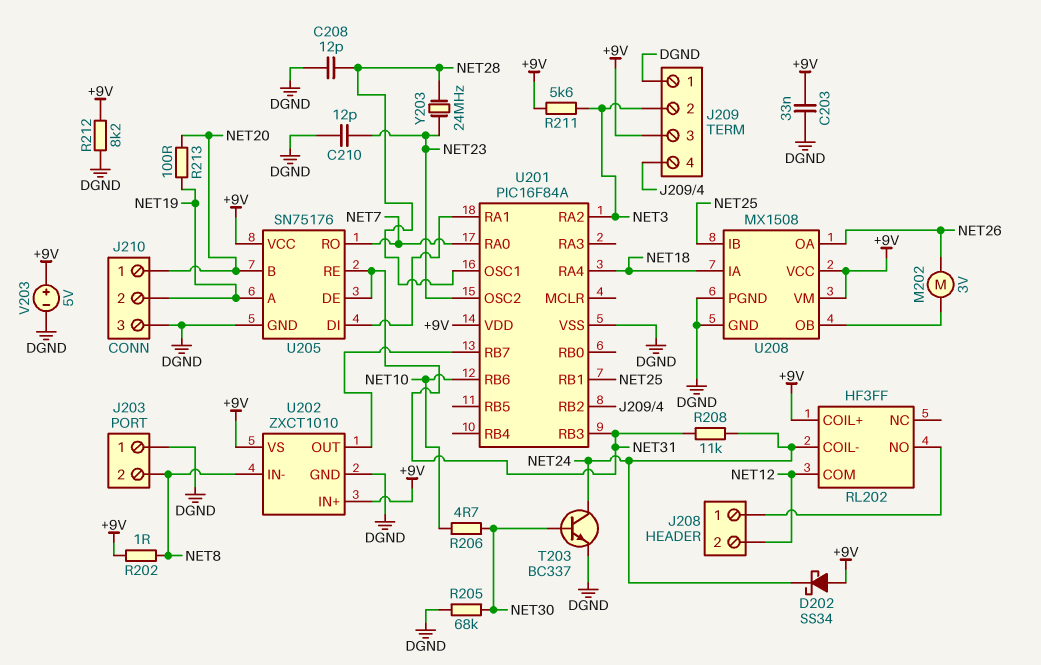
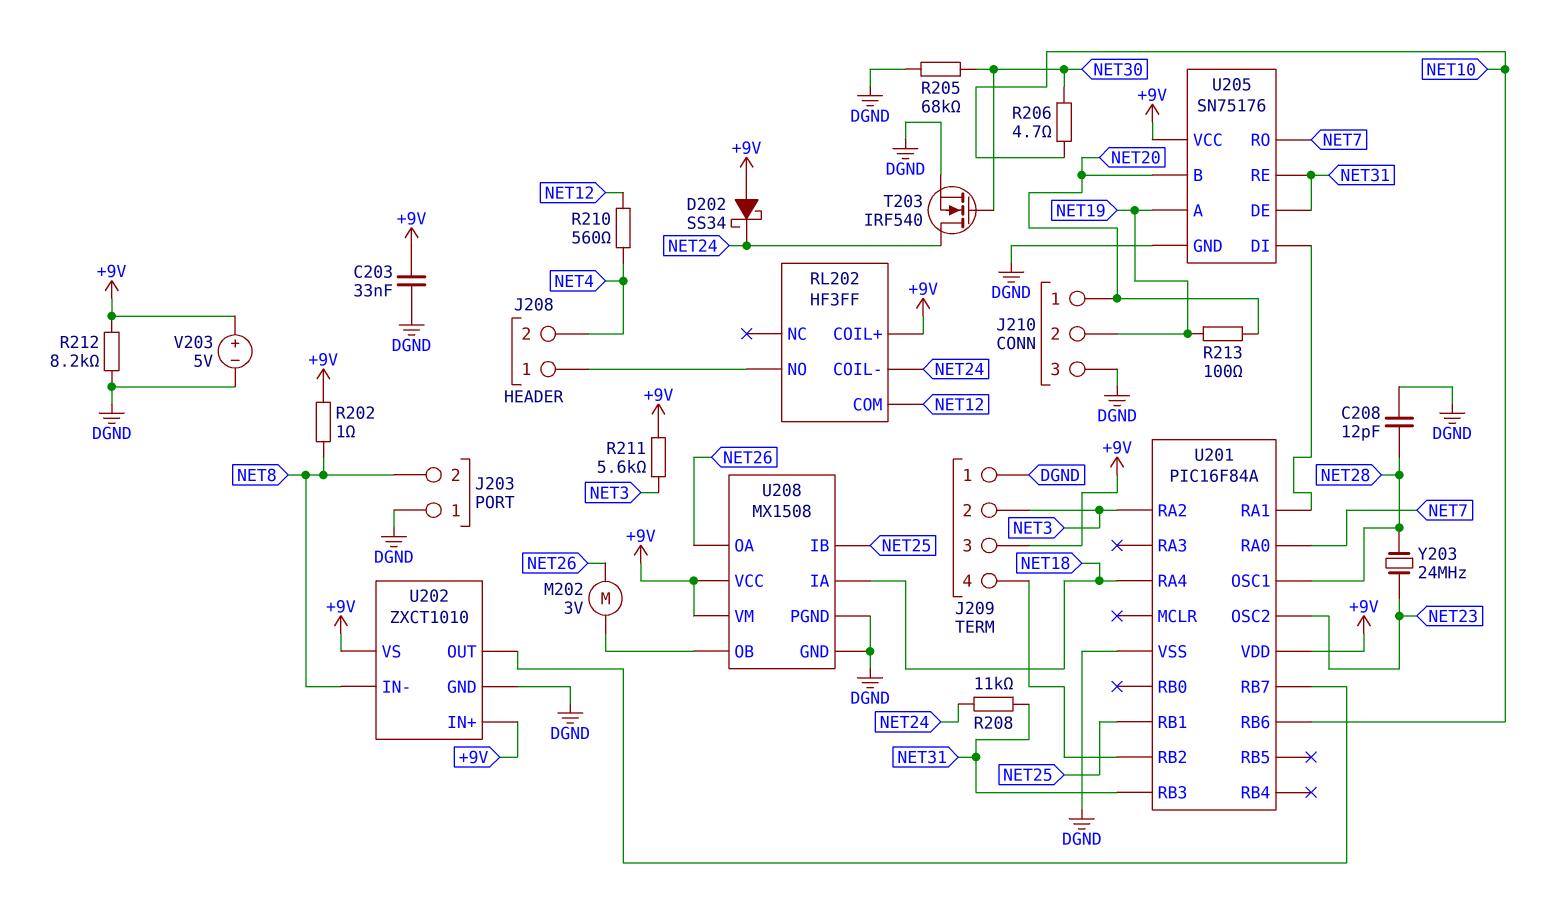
C210: 12pF (DGND, NET23) -> none
J208 pin 2: NET12 -> NET4
R210: none -> 560 (NET4, NET12)
T203: NPN BC337 (B NET30, C NET24, E DGND) -> NMOS IRF540 (G NET30, D NET24, S DGND)

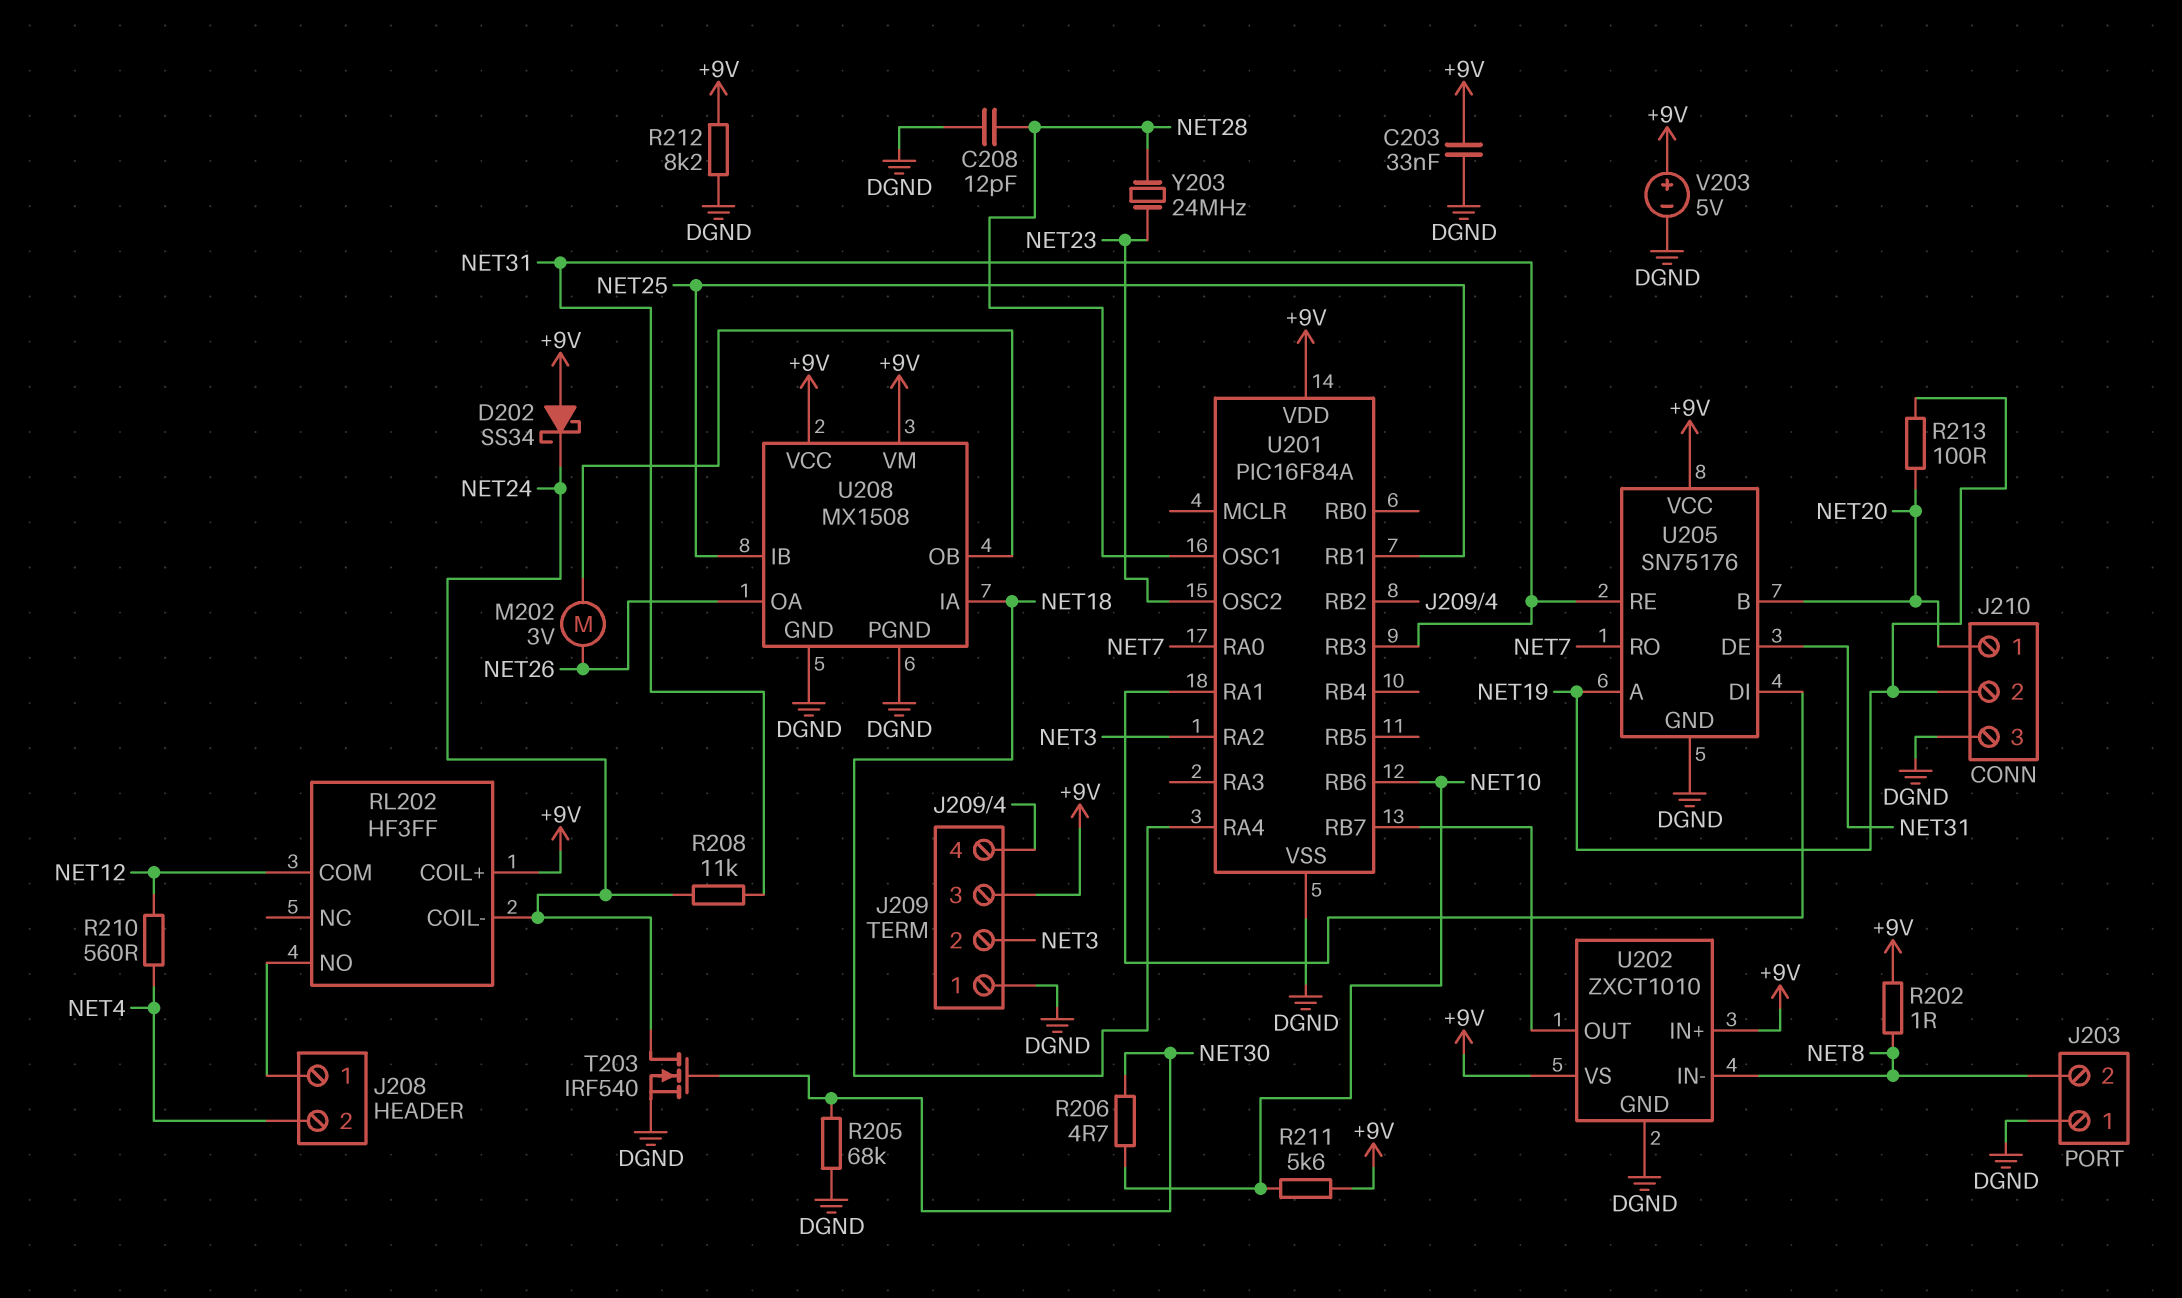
R211: 5.6k (+9V, NET3) -> 5.6k (+9V, NET10)

